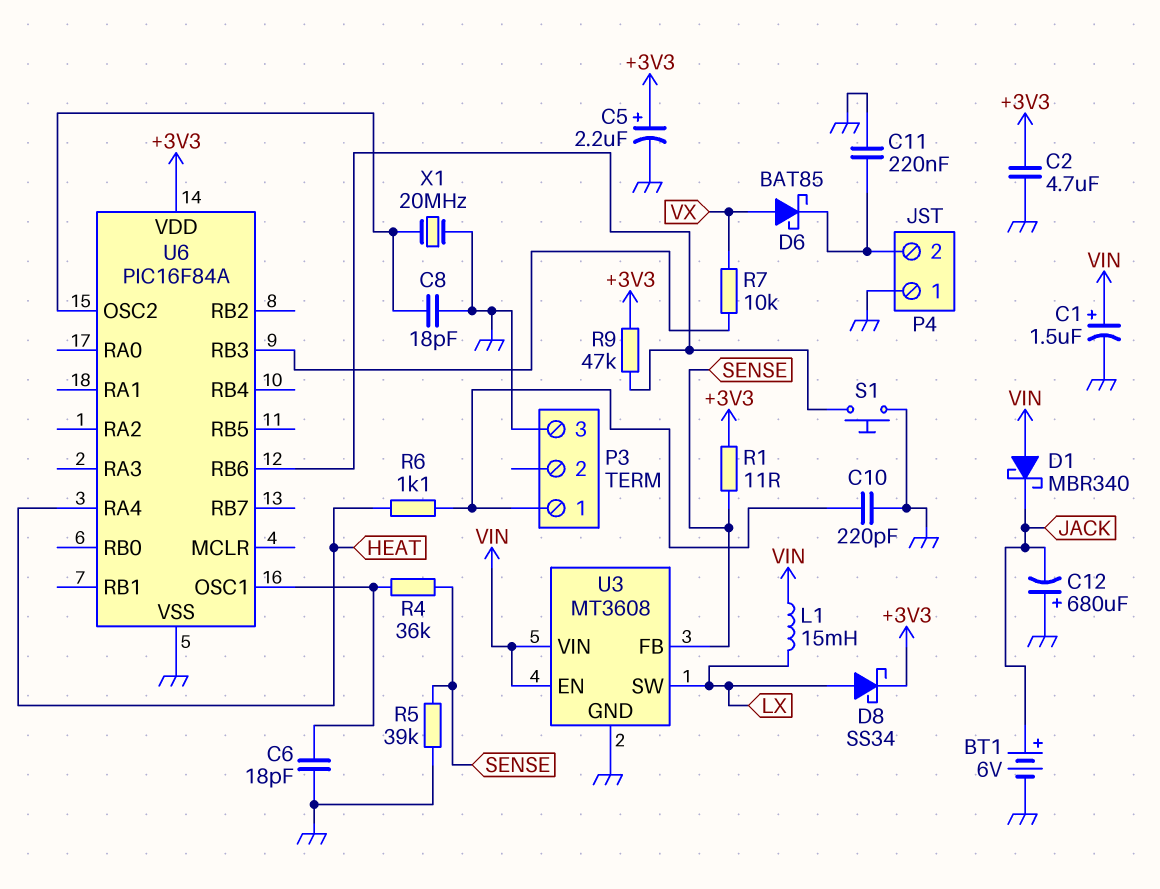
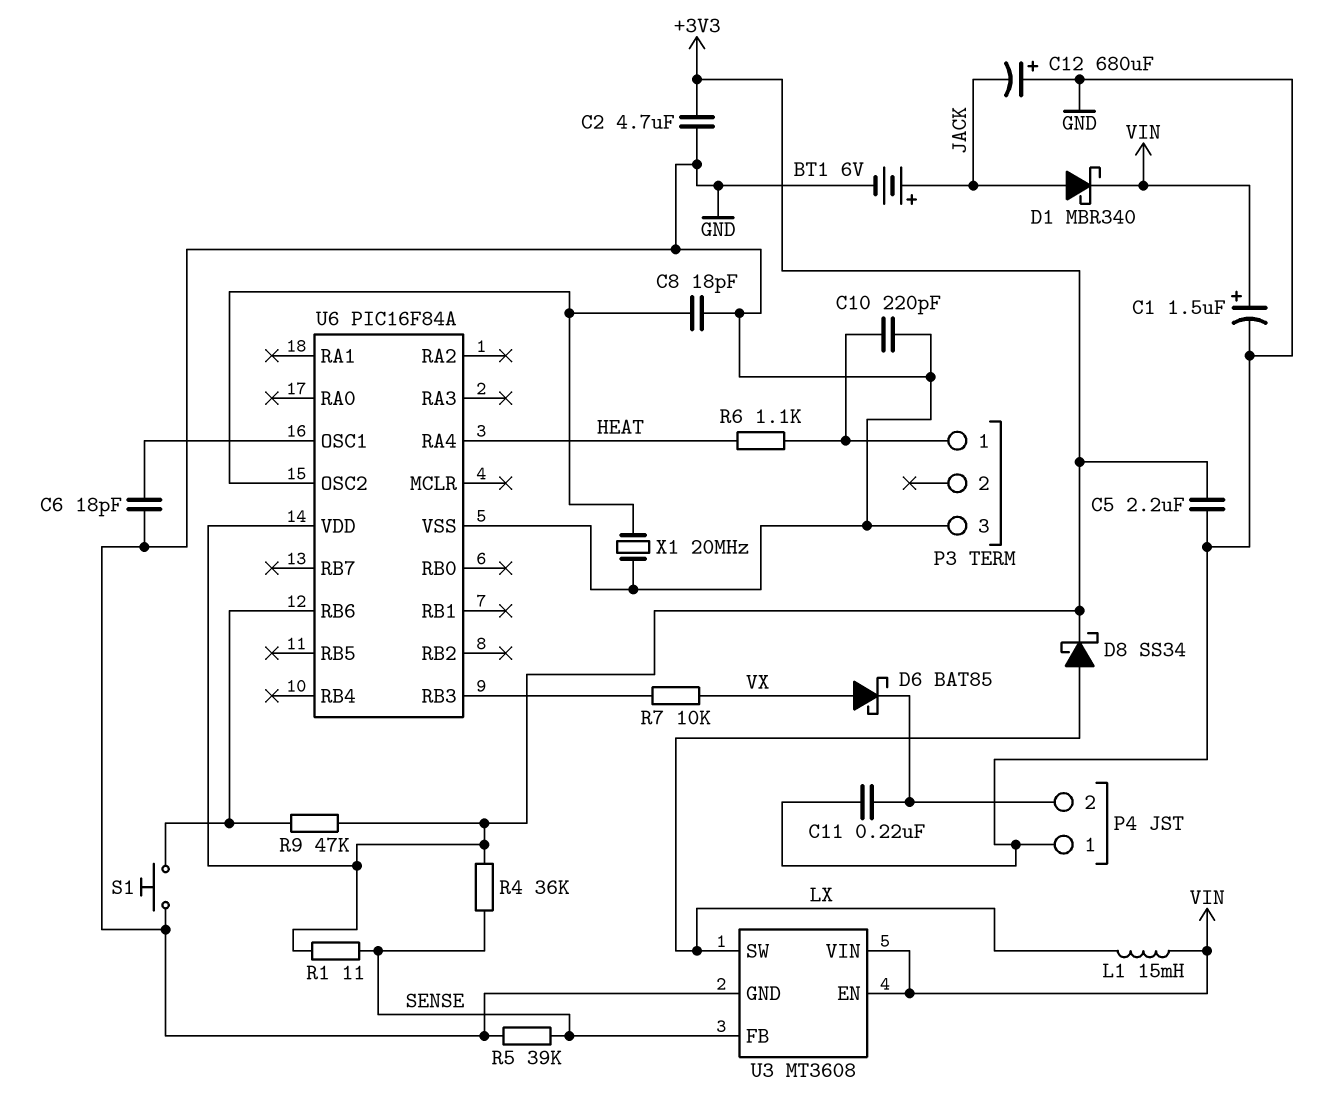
C5: 2.2uF (plus +3V3, minus GND) -> 2.2uF (+3V3, GND)
D1: schottky MBR340 (A VIN, K JACK) -> schottky MBR340 (A JACK, K VIN)
R4: 36k (SENSE, U6/OSC1) -> 36k (+3V3, SENSE)

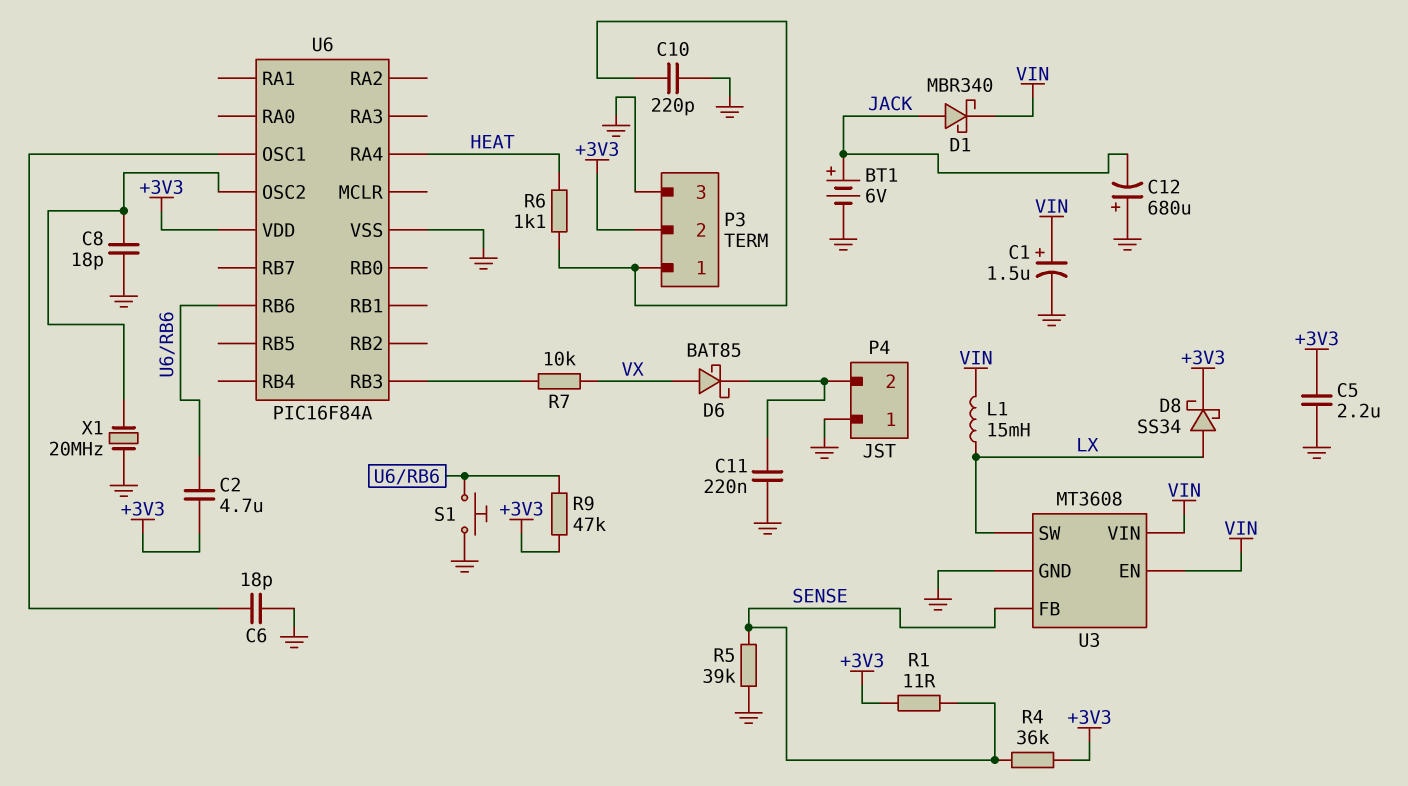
C2: 4.7uF (+3V3, GND) -> 4.7uF (+3V3, U6/RB6)
P3 pin 2: none -> +3V3

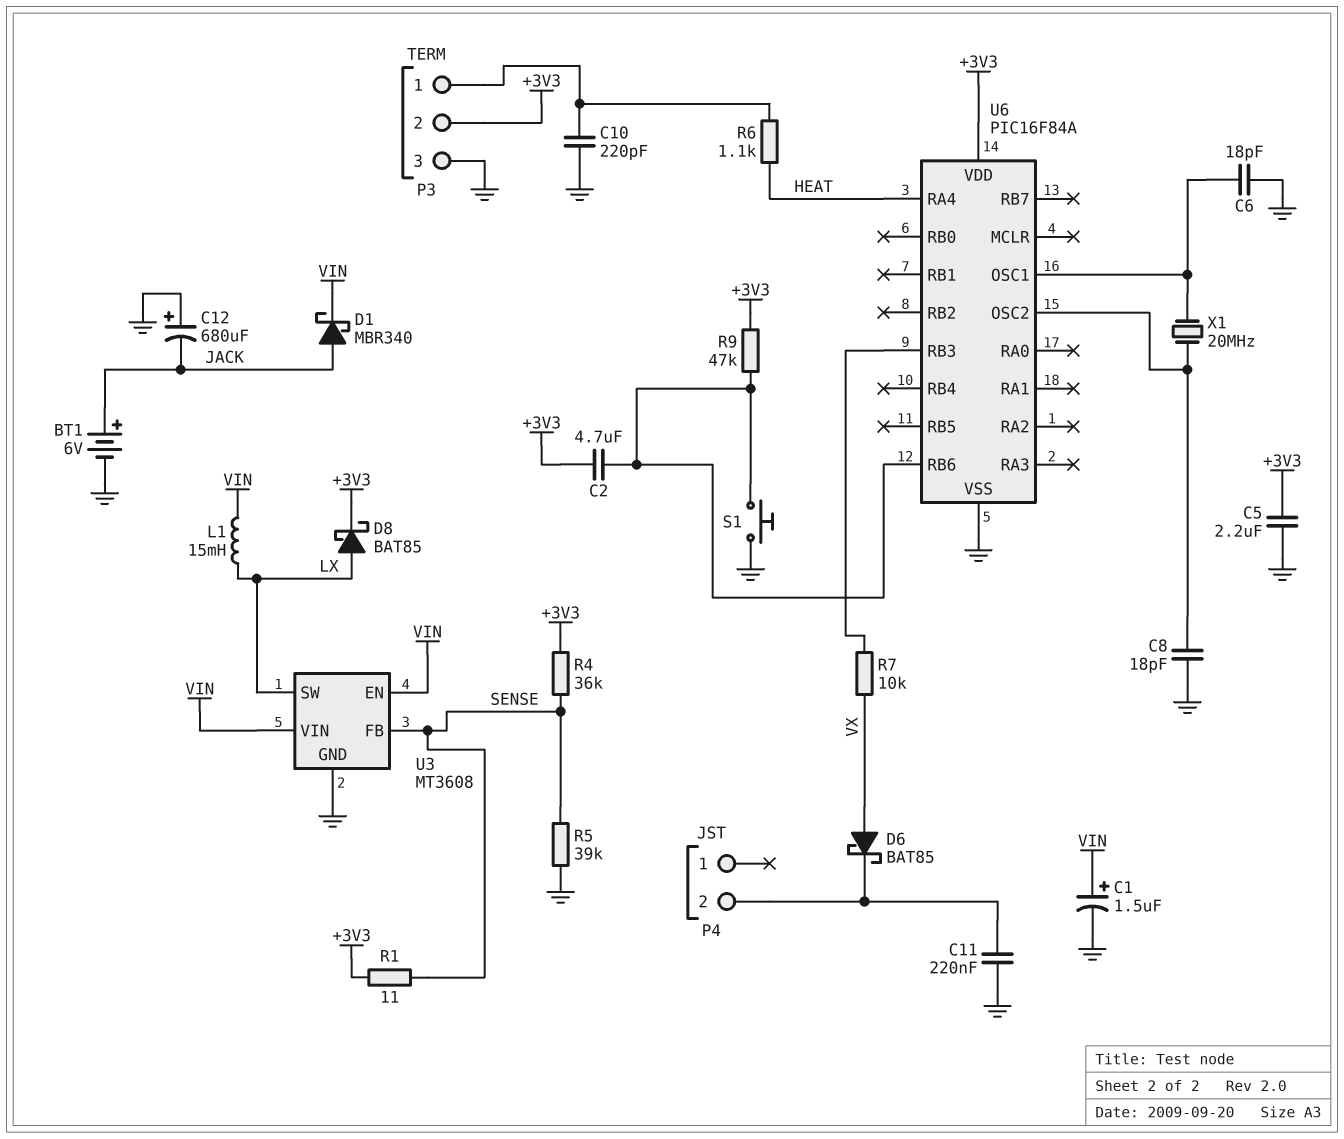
D8: schottky SS34 (A LX, K +3V3) -> schottky BAT85 (A LX, K +3V3)
P4 pin 1: GND -> none
X1: 20MHz (GND, U6/OSC2) -> 20MHz (U6/OSC1, U6/OSC2)

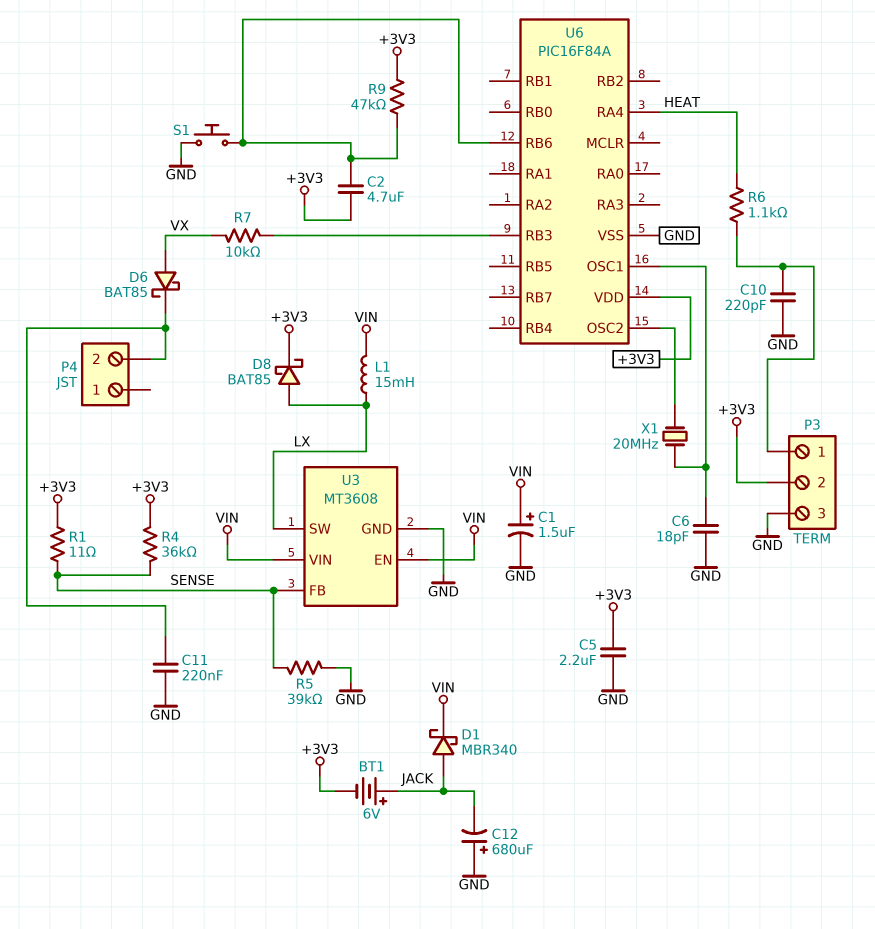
BT1: 6V (plus JACK, minus GND) -> 6V (plus JACK, minus +3V3)
C8: 18pF (GND, U6/OSC2) -> none

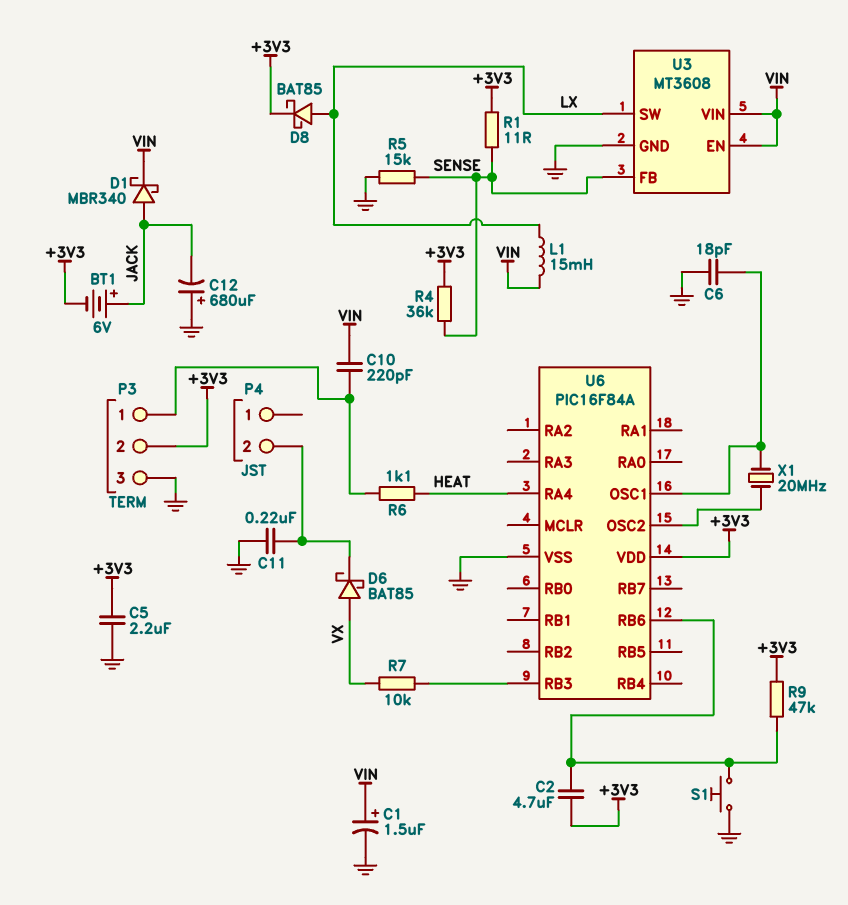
C10: 220pF (GND, P3/1) -> 220pF (P3/1, VIN)
R5: 39k (GND, SENSE) -> 15k (GND, SENSE)

